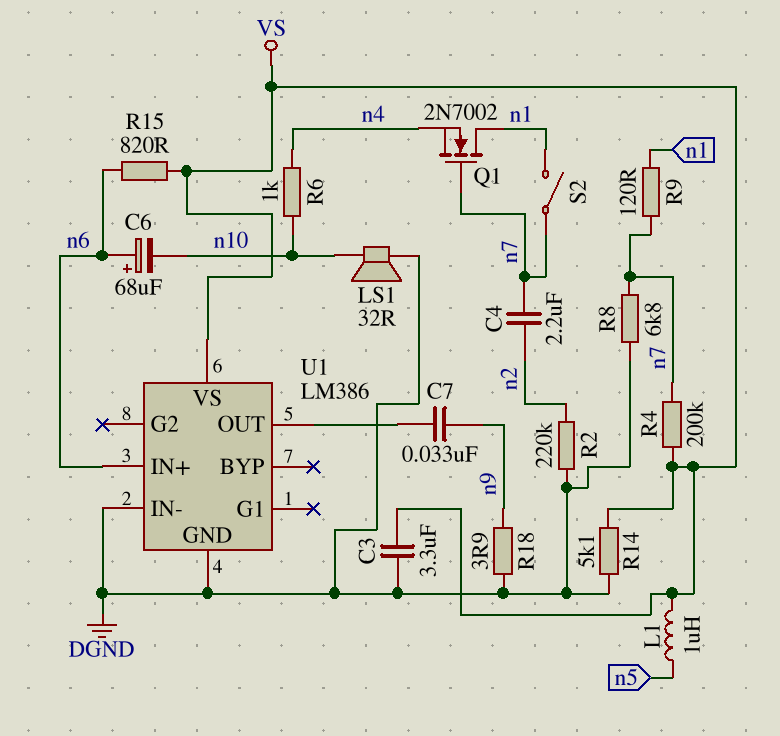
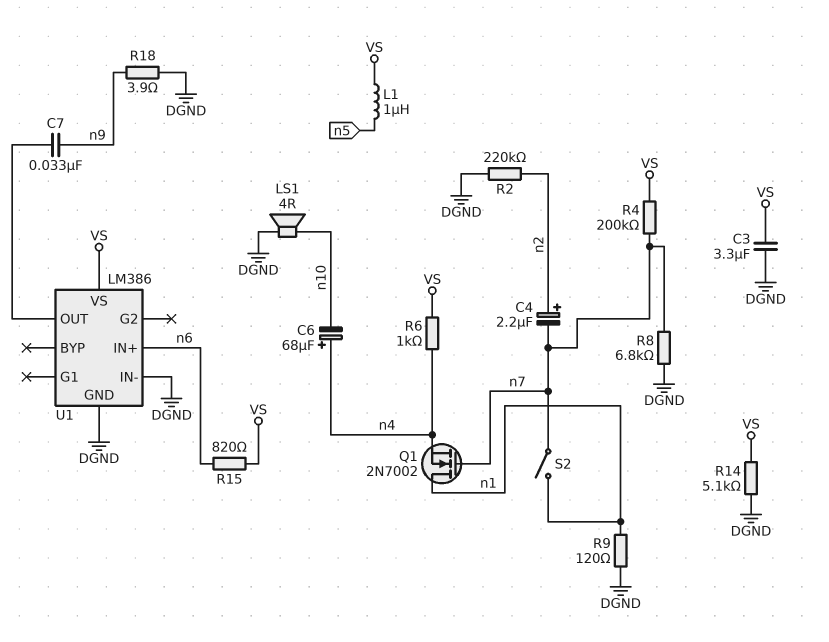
C4: 2.2uF (n2, n7) -> 2.2uF (plus n2, minus n7)
C6: 68uF (plus n6, minus n10) -> 68uF (plus n4, minus n10)
LS1: speaker 32R (DGND, n10) -> speaker 4R (DGND, n10)
R6: 1k (n4, n10) -> 1k (VS, n4)
R9: 120 (n1, n7) -> 120 (DGND, n1)

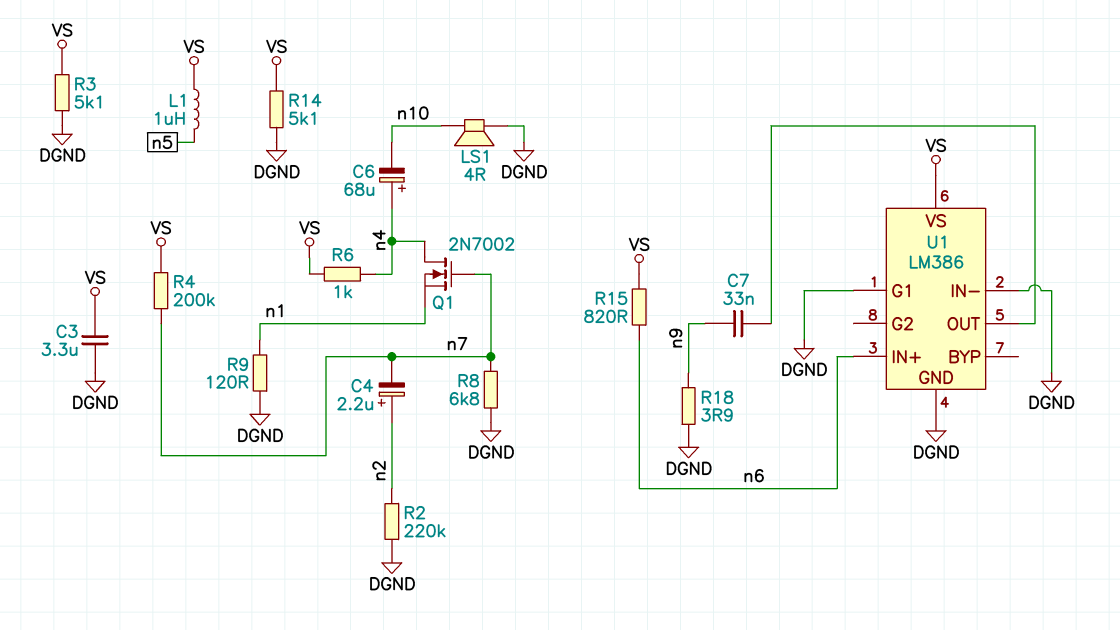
Q1: NMOS 2N7002 (G n7, D n1, S n4) -> NMOS 2N7002 (G n7, D n4, S n1)
R3: none -> 5.1k (DGND, VS)
S2: switch (n1, n7) -> none
U1 pin G1: none -> DGND

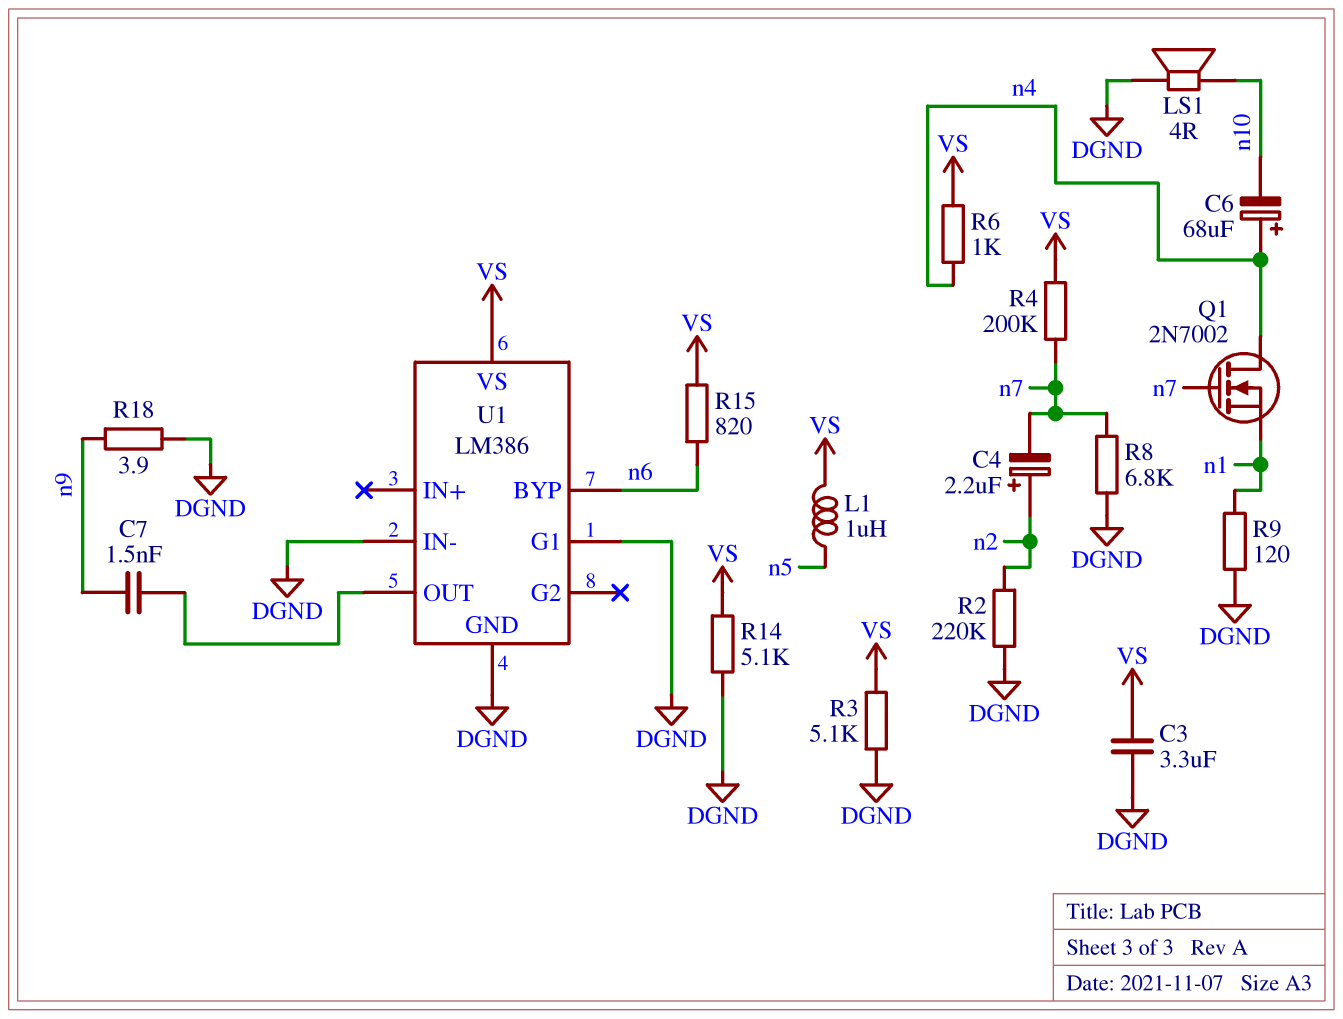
C7: 33nF (U1/OUT, n9) -> 1.5nF (U1/OUT, n9)
U1 pin BYP: none -> n6
U1 pin IN+: n6 -> none

